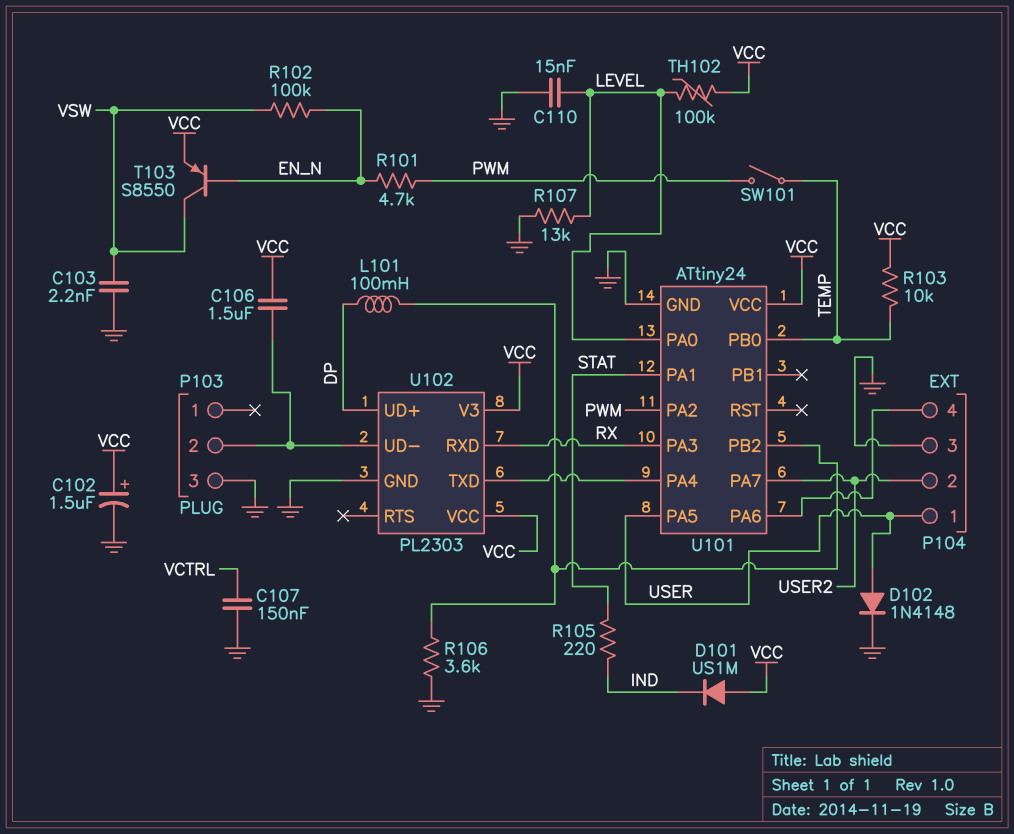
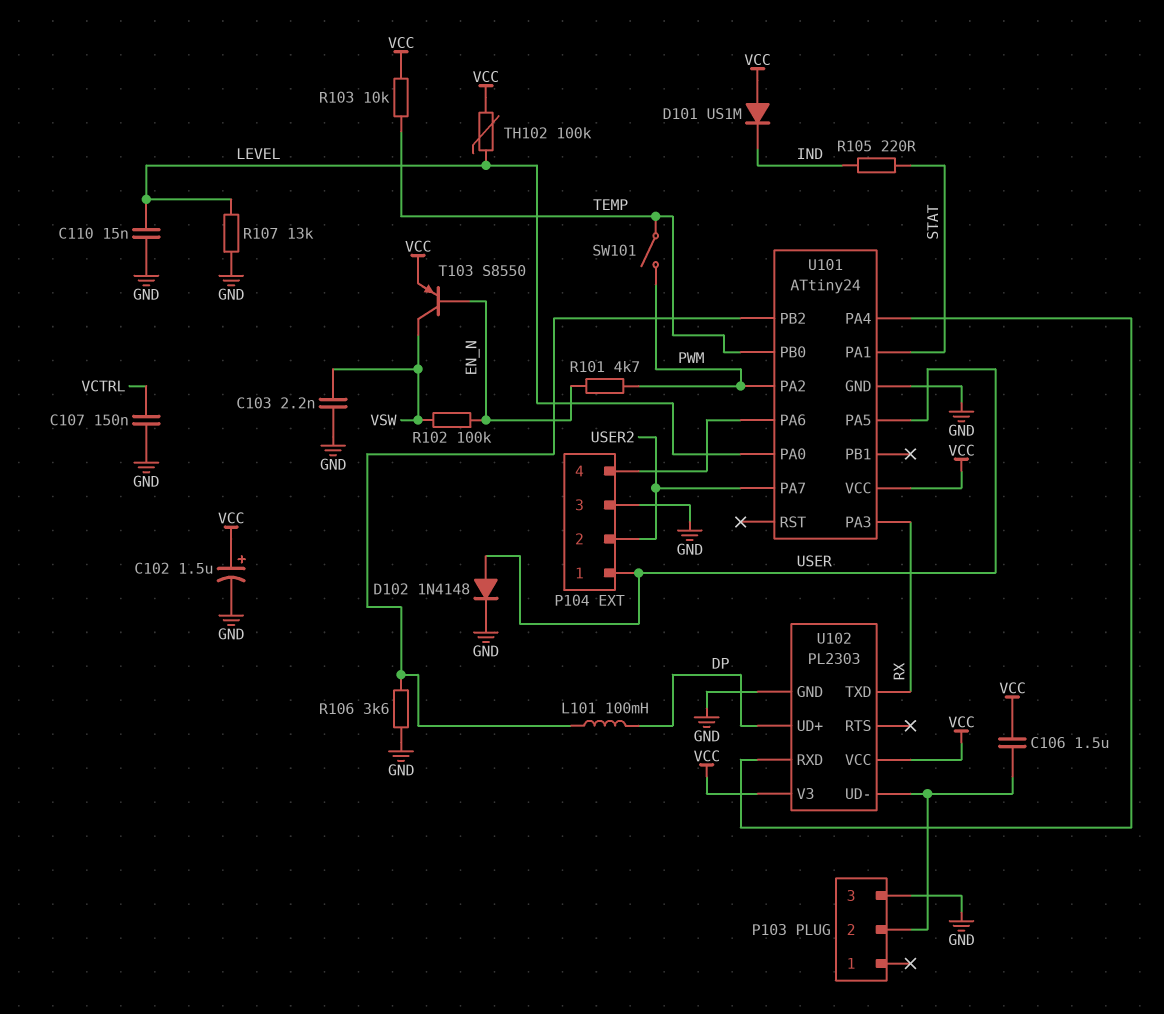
U102 pin RXD: RX -> U101/PA4
U102 pin TXD: U101/PA4 -> RX

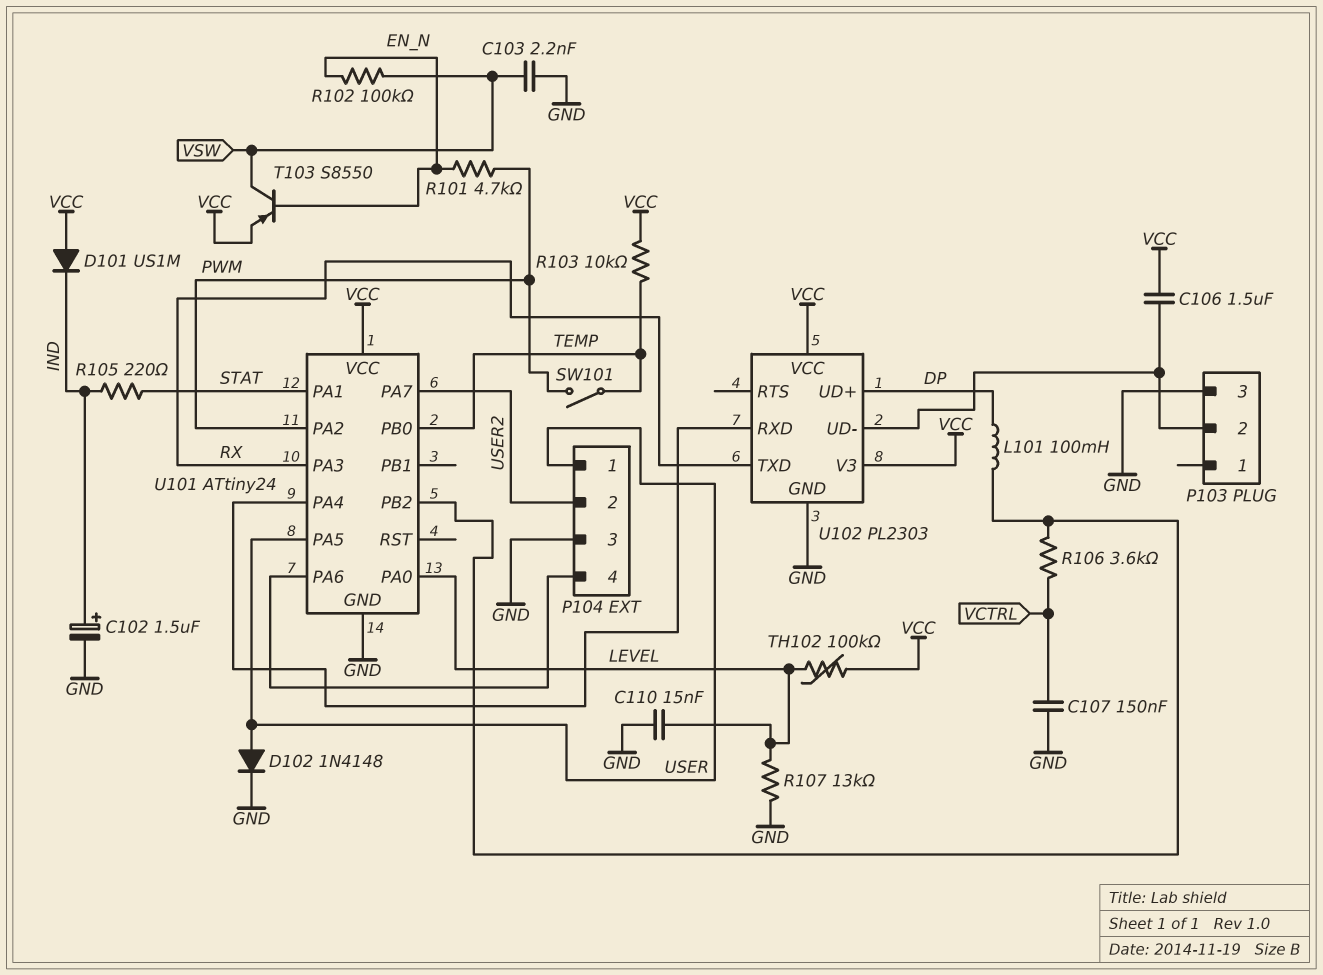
C102: 1.5uF (plus VCC, minus GND) -> 1.5uF (plus IND, minus GND)
R106: 3.6k (GND, U101/PB2) -> 3.6k (U101/PB2, VCTRL)

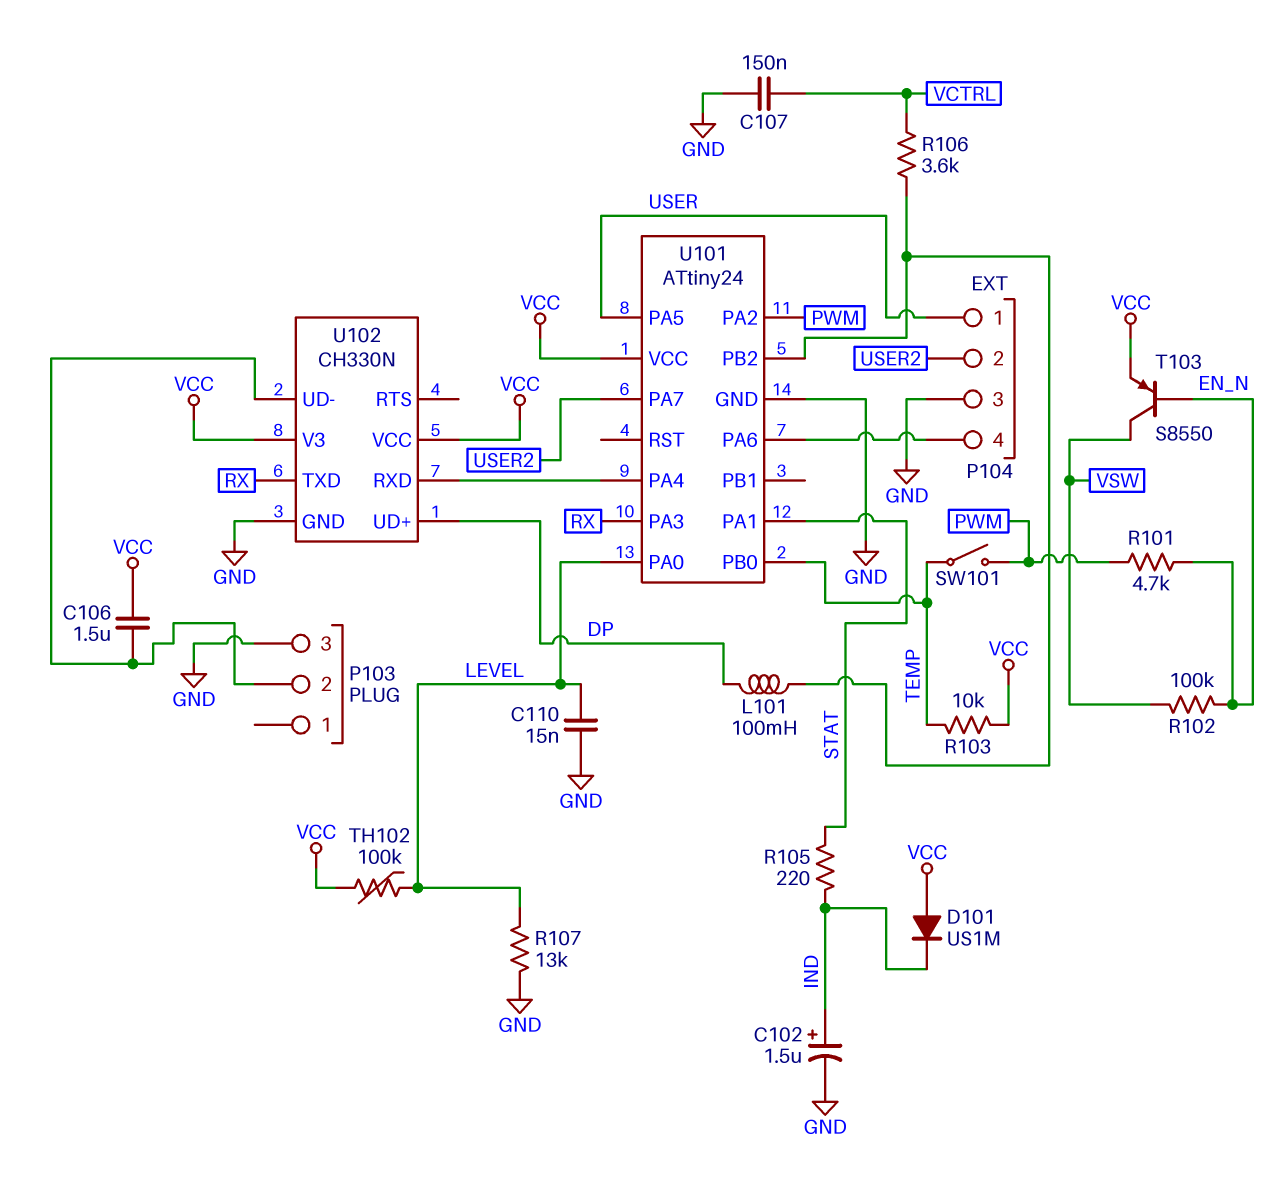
C103: 2.2nF (GND, VSW) -> none
D102: diode 1N4148 (A USER, K GND) -> none
U102: PL2303 -> CH330N

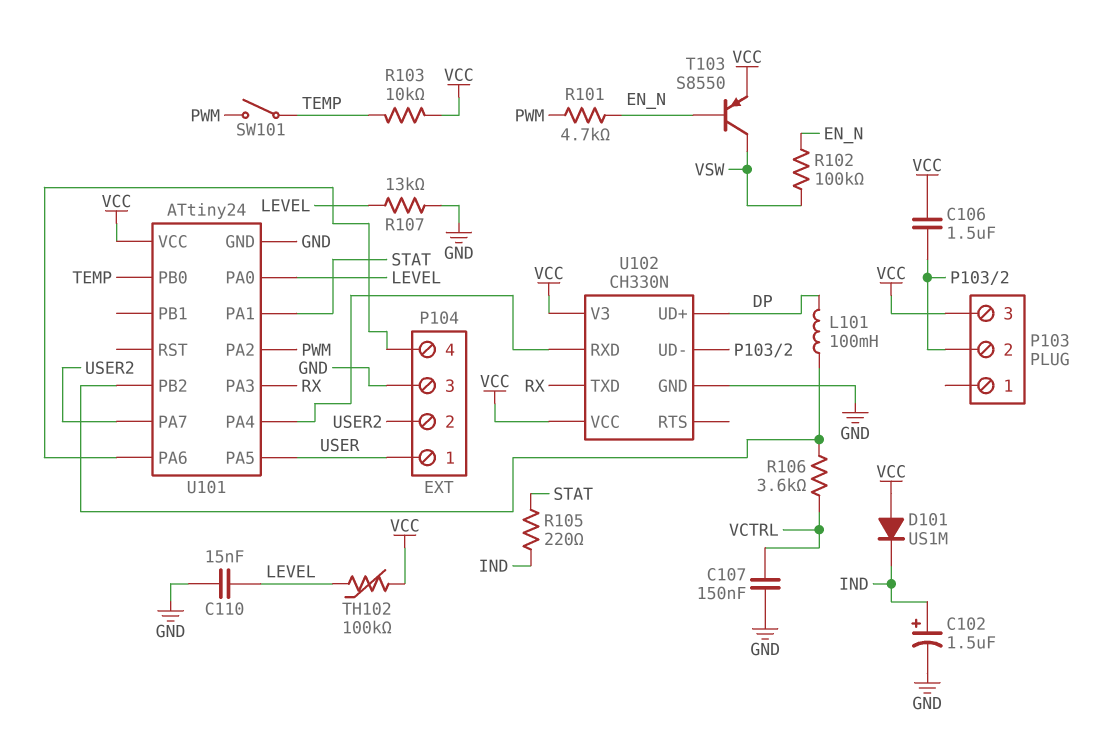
P103 pin 3: GND -> VCC

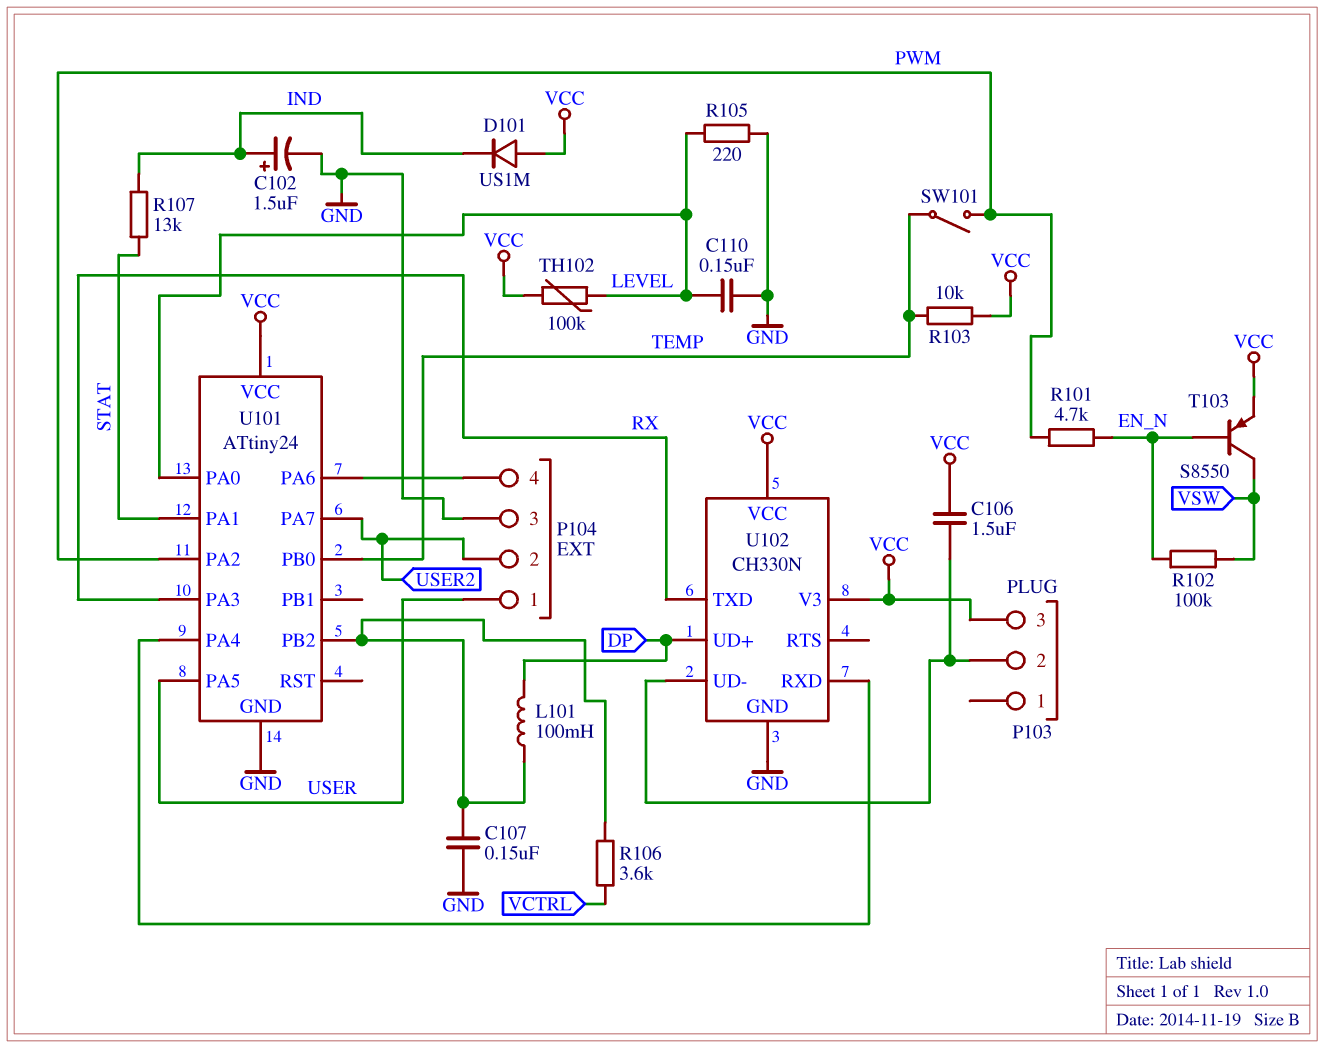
C107: 150nF (GND, VCTRL) -> 150nF (GND, U101/PB2)
C110: 15nF (GND, LEVEL) -> 150nF (GND, LEVEL)
R105: 220 (IND, STAT) -> 220 (GND, LEVEL)
R107: 13k (GND, LEVEL) -> 13k (IND, STAT)

